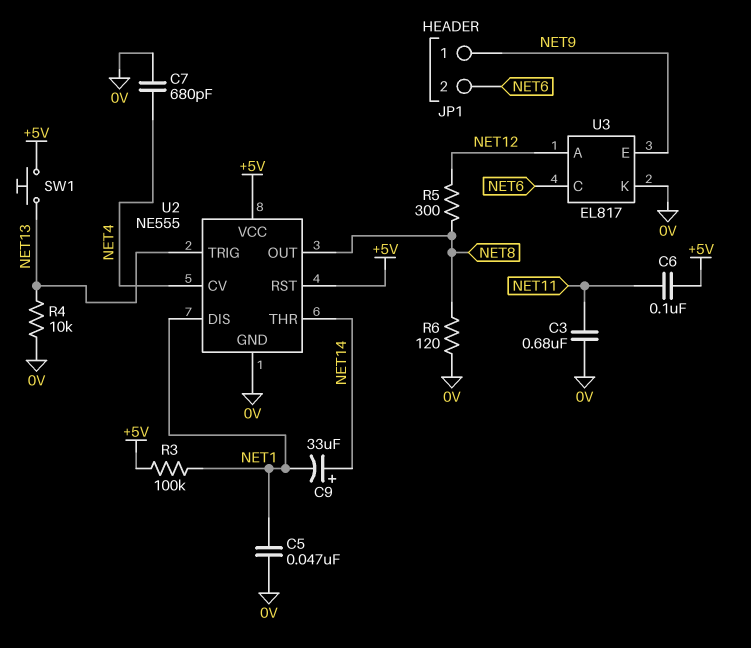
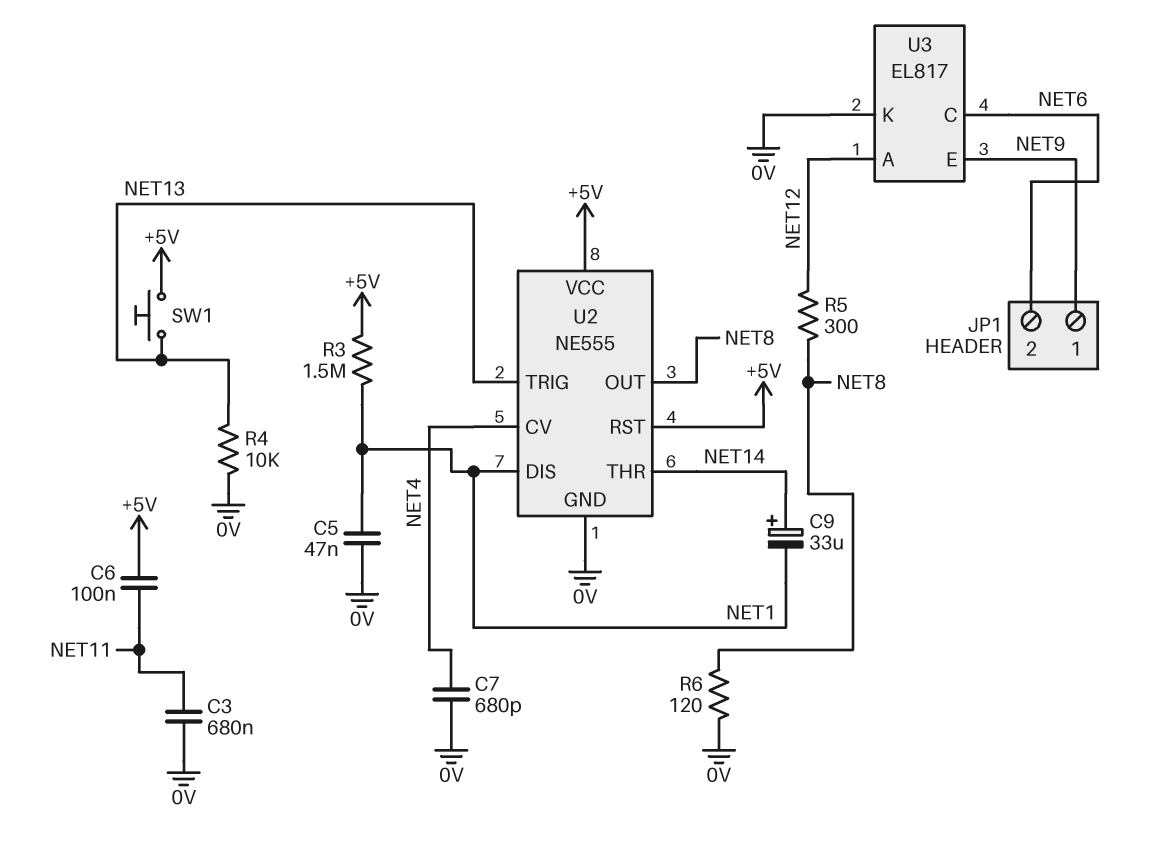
R3: 100k (+5V, NET1) -> 1.5M (+5V, NET1)

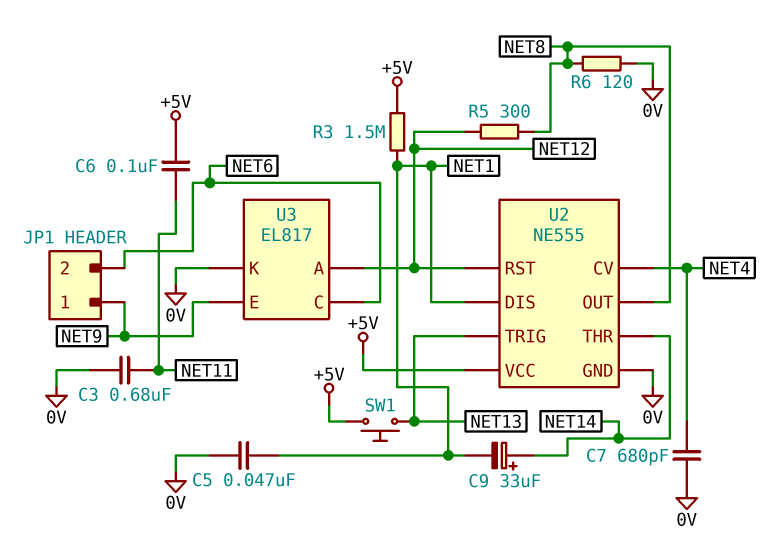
R4: 10k (0V, NET13) -> none
U2 pin RST: +5V -> NET12

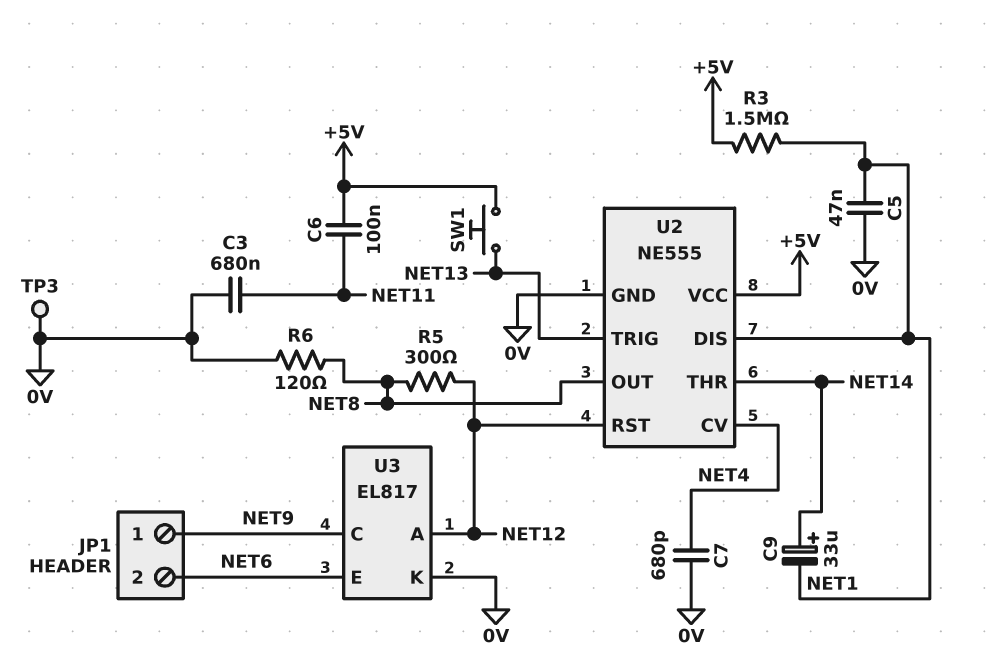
TP3: none -> test point (0V)
U3 pin C: NET6 -> NET9
U3 pin E: NET9 -> NET6

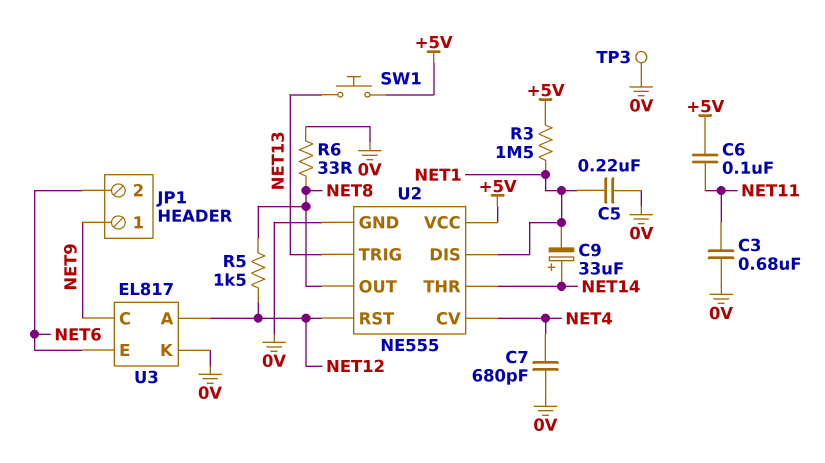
C5: 47nF (0V, NET1) -> 220nF (0V, NET1)
R5: 300 (NET8, NET12) -> 1.5k (NET8, NET12)
R6: 120 (0V, NET8) -> 33 (0V, NET8)

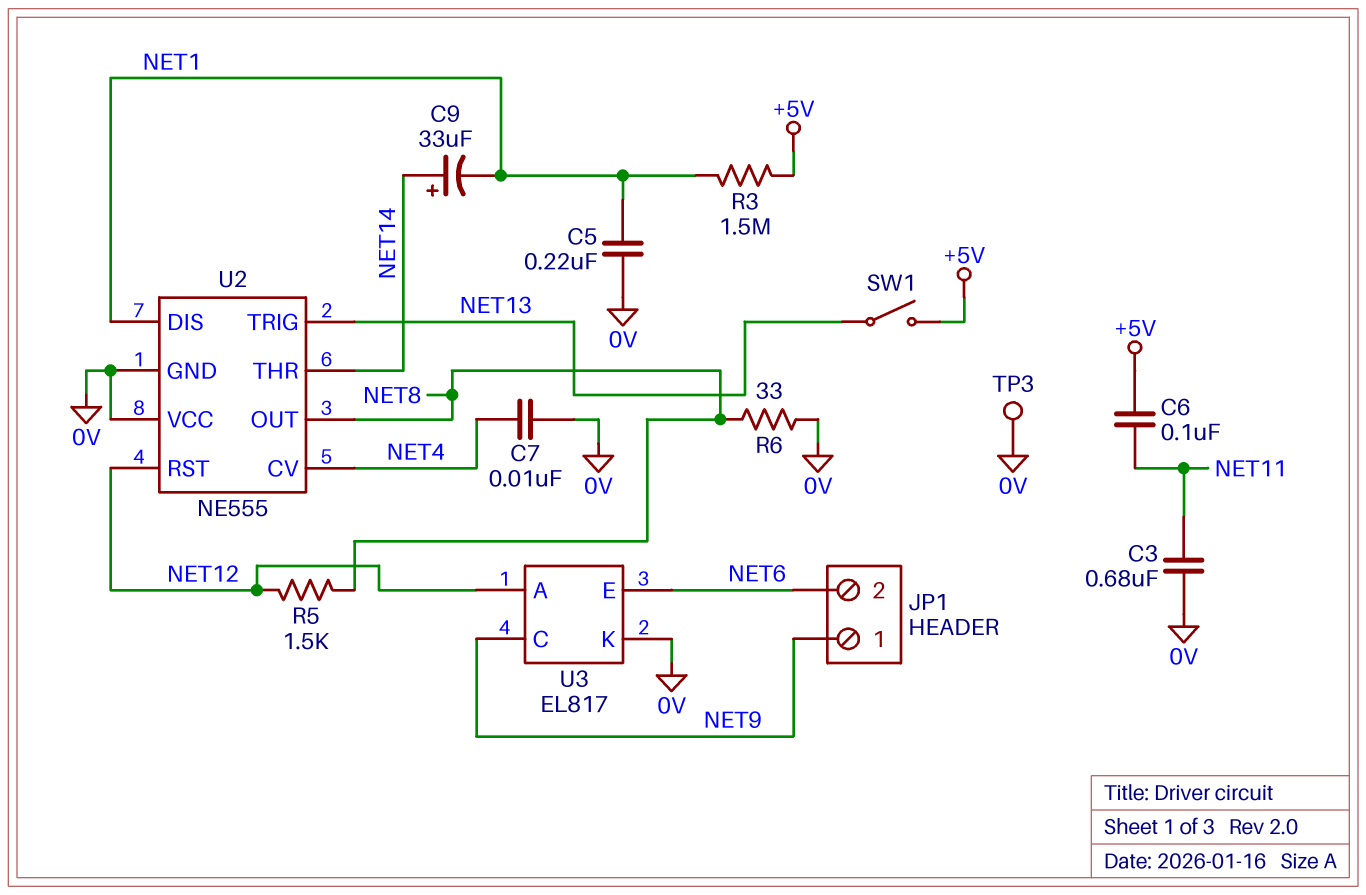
C7: 680pF (0V, NET4) -> 10nF (0V, NET4)
SW1: button (+5V, NET13) -> switch (+5V, NET13)
U2 pin VCC: +5V -> 0V

